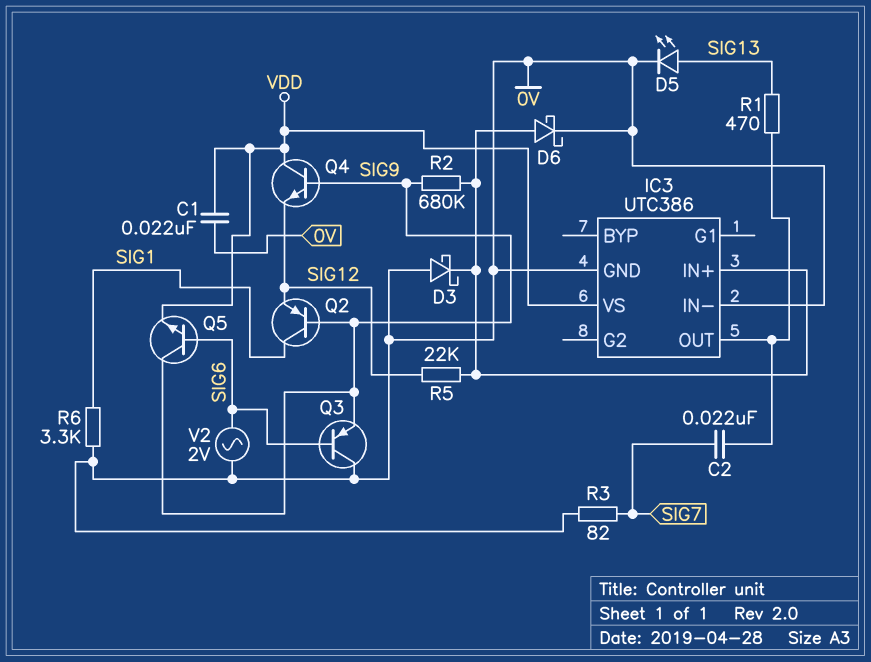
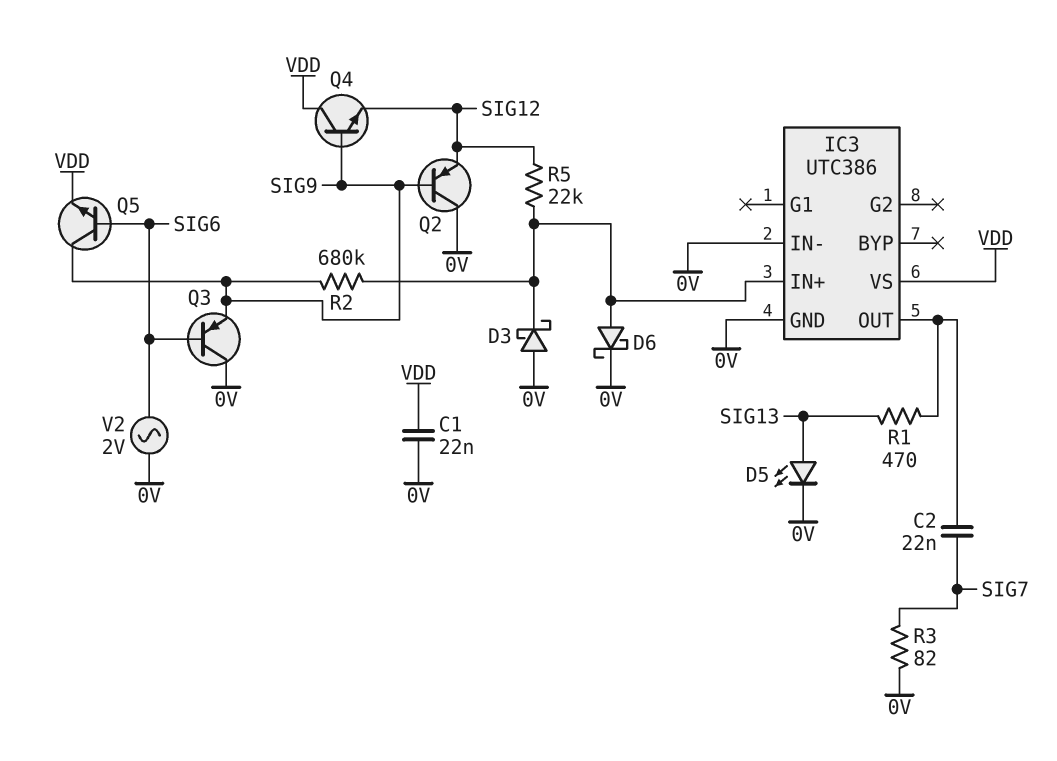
Q2: PNP (B SIG9, C SIG1, E SIG12) -> PNP (B SIG9, C 0V, E SIG12)
R6: 3.3k (0V, SIG1) -> none

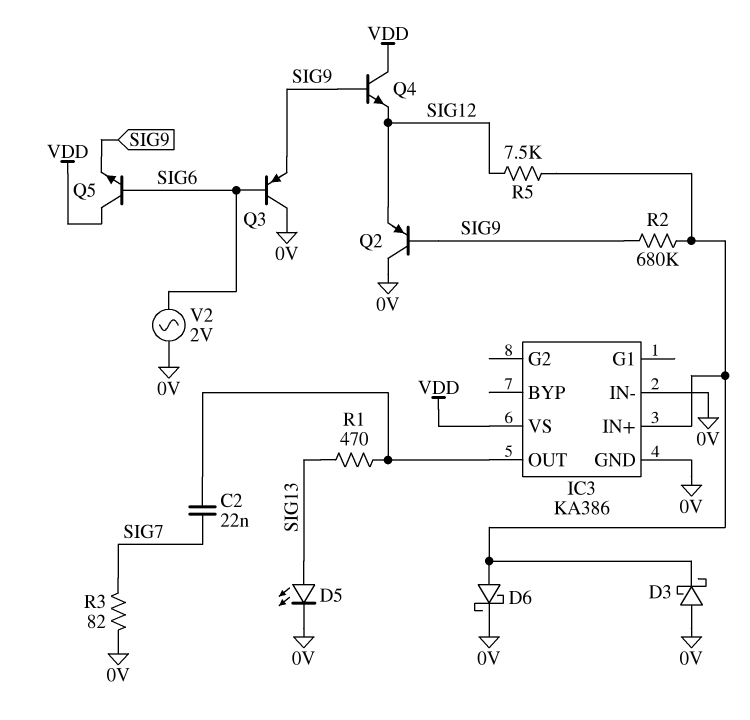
C1: 22nF (0V, VDD) -> none
IC3: UTC386 -> KA386
Q5: NPN (B SIG6, C SIG9, E VDD) -> NPN (B SIG6, C VDD, E SIG9)
R5: 22k (IC3/IN+, SIG12) -> 7.5k (IC3/IN+, SIG12)

